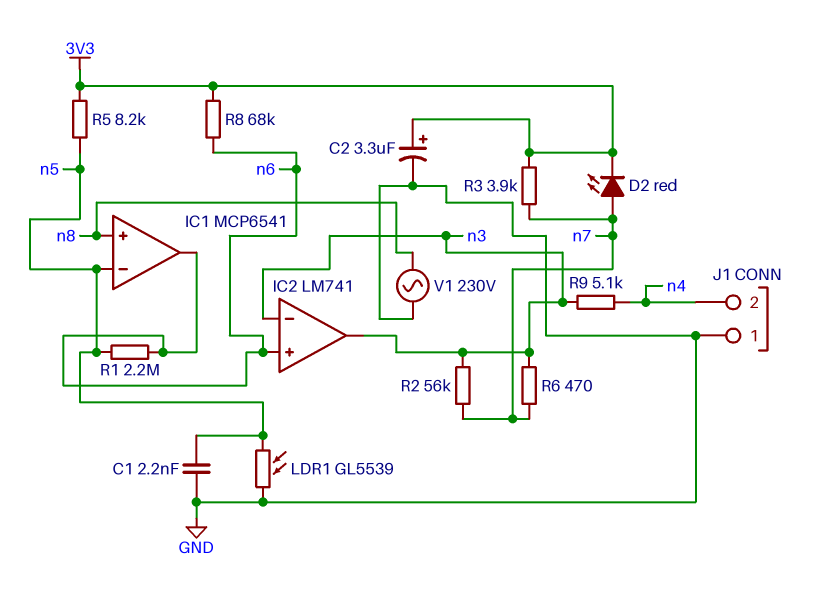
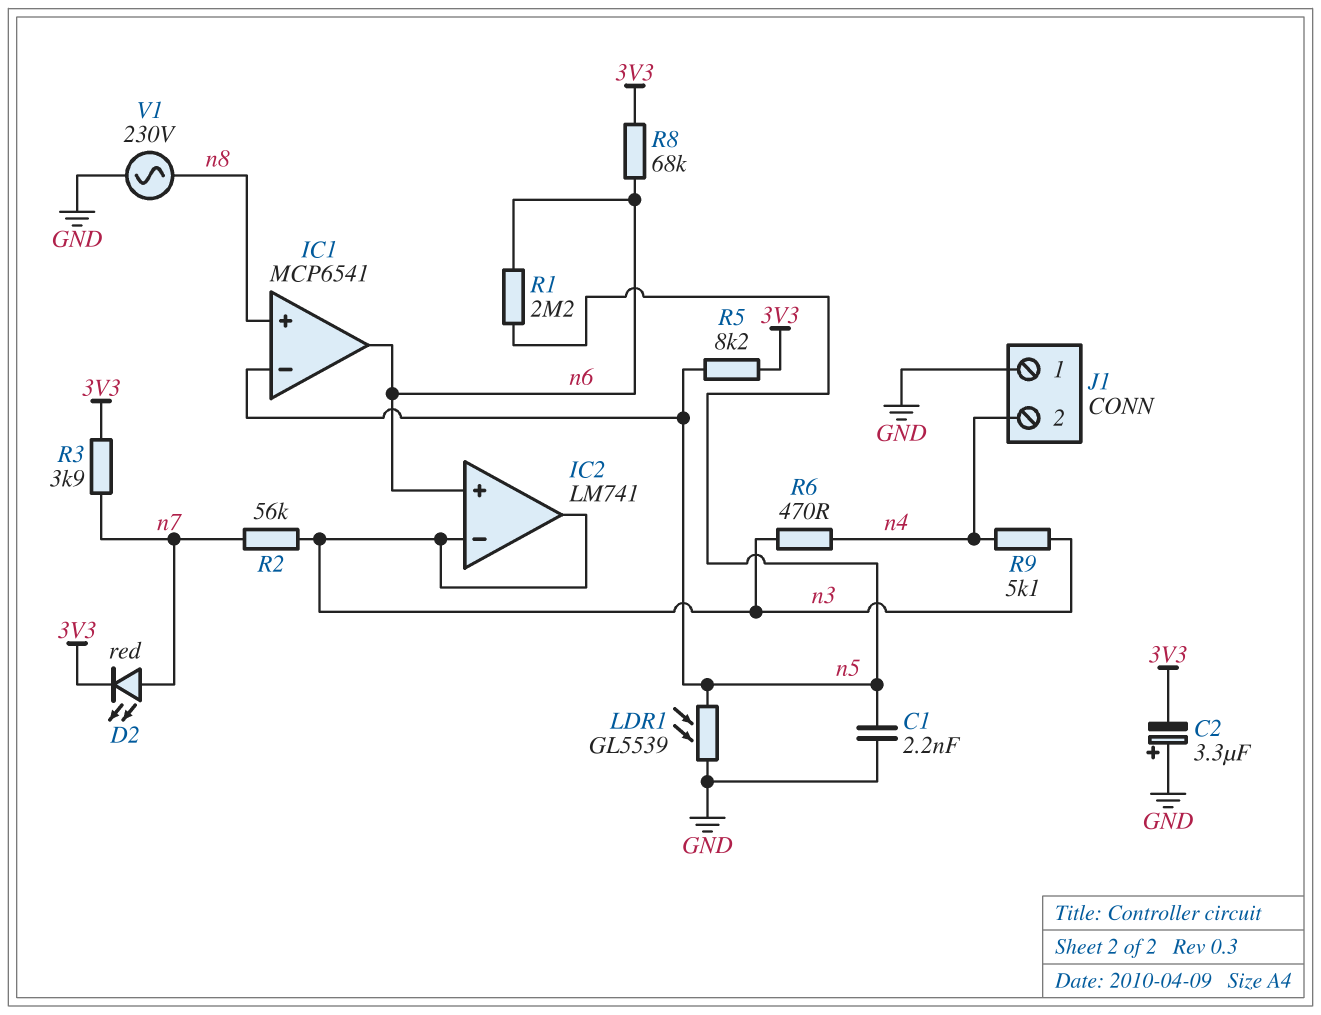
C2: 3.3uF (plus 3V3, minus GND) -> 3.3uF (plus GND, minus 3V3)
R6: 470 (n3, n7) -> 470 (n3, n4)

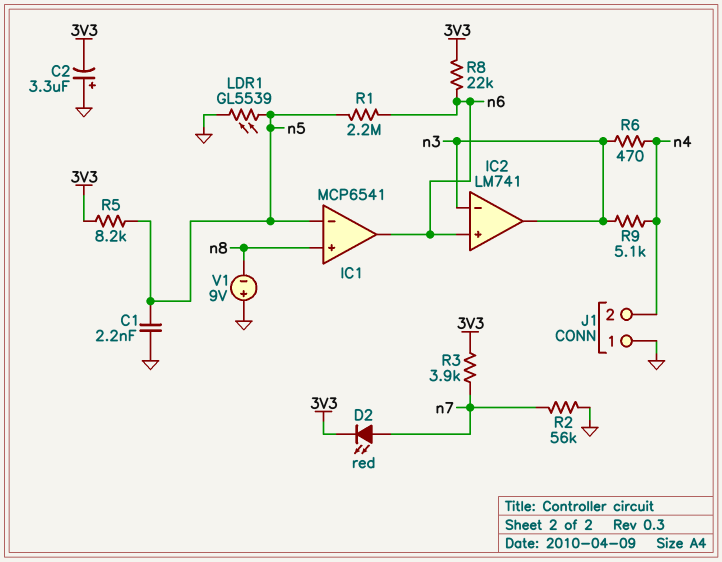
R2: 56k (n3, n7) -> 56k (GND, n7)
R8: 68k (3V3, n6) -> 22k (3V3, n6)
V1: AC 230V (GND, n8) -> 9V (plus GND, minus n8)

